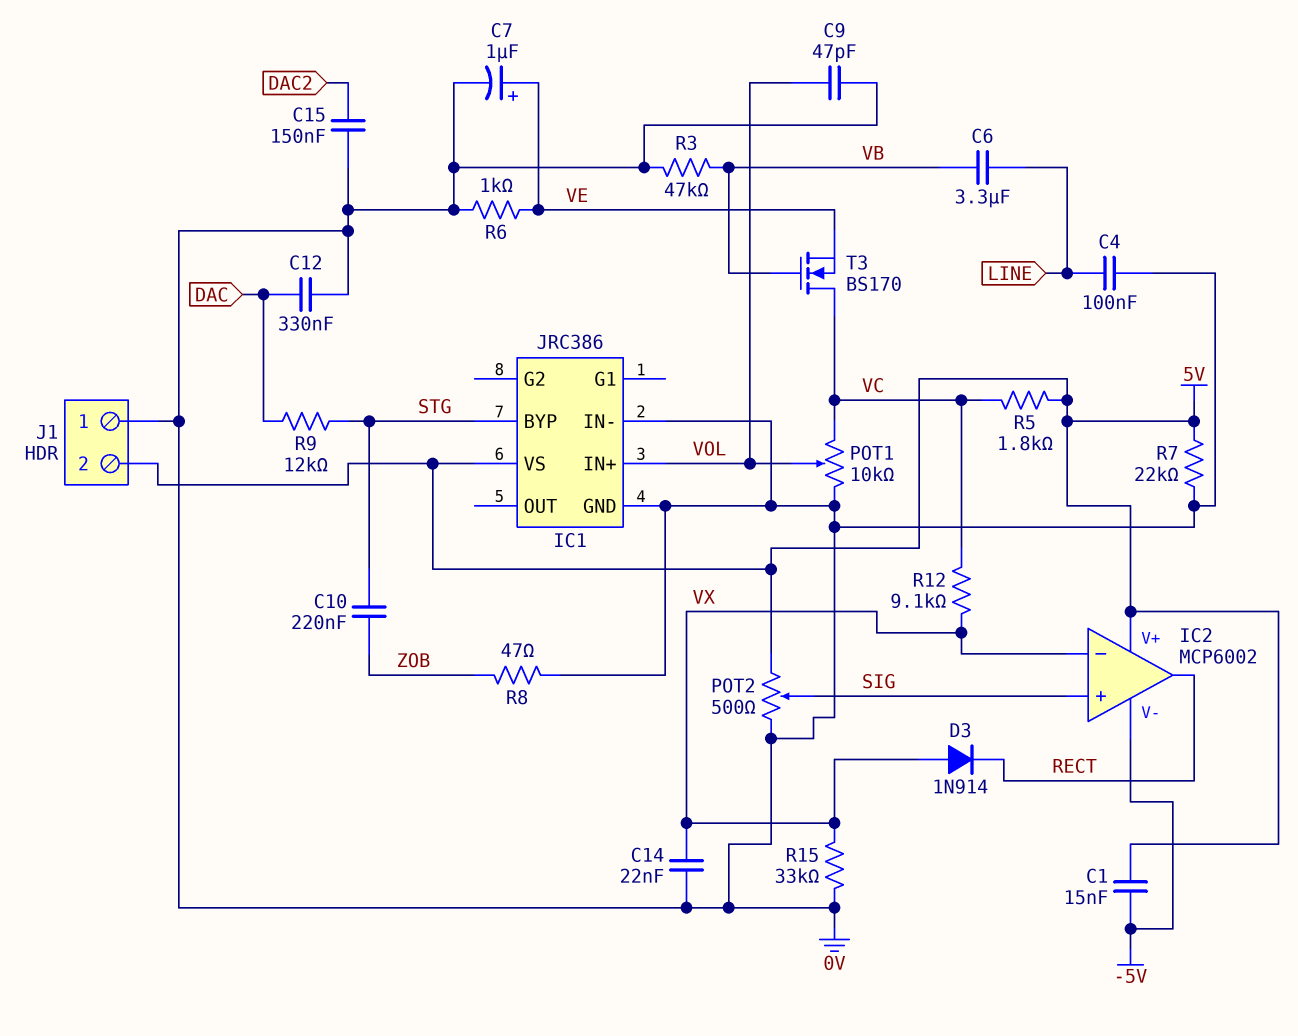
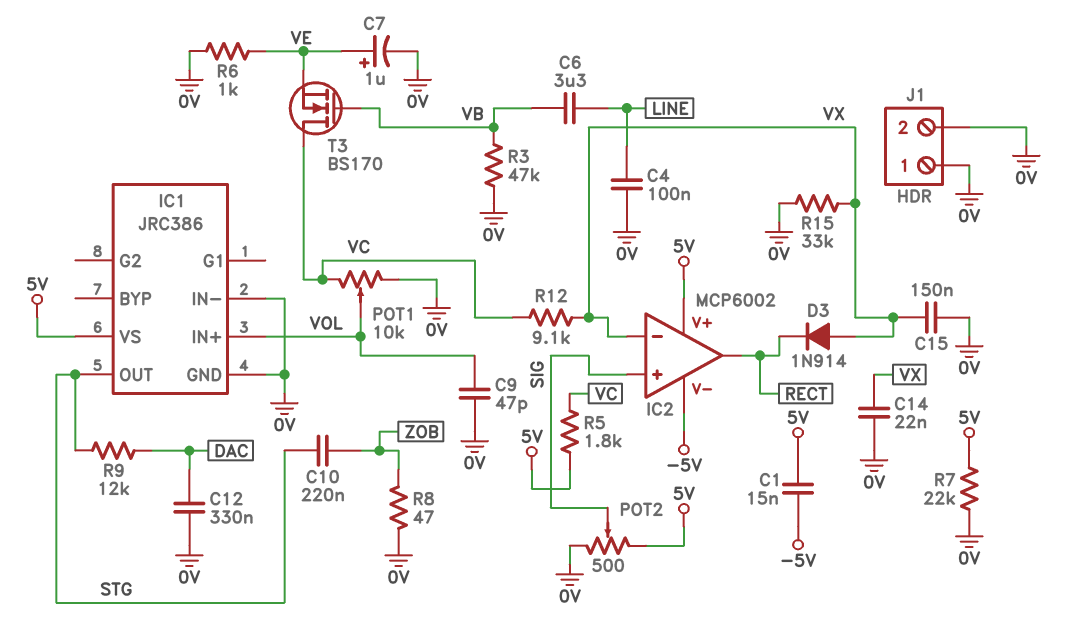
C15: 150nF (0V, DAC2) -> 150nF (0V, VX)
IC1 pin BYP: STG -> none
IC1 pin OUT: none -> STG
J1 pin 2: 5V -> 0V

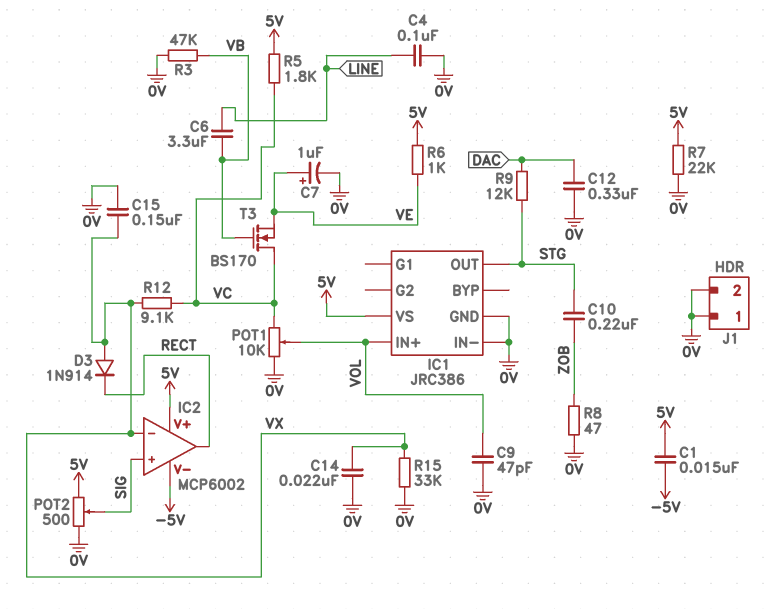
R6: 1k (0V, VE) -> 1k (5V, VE)

